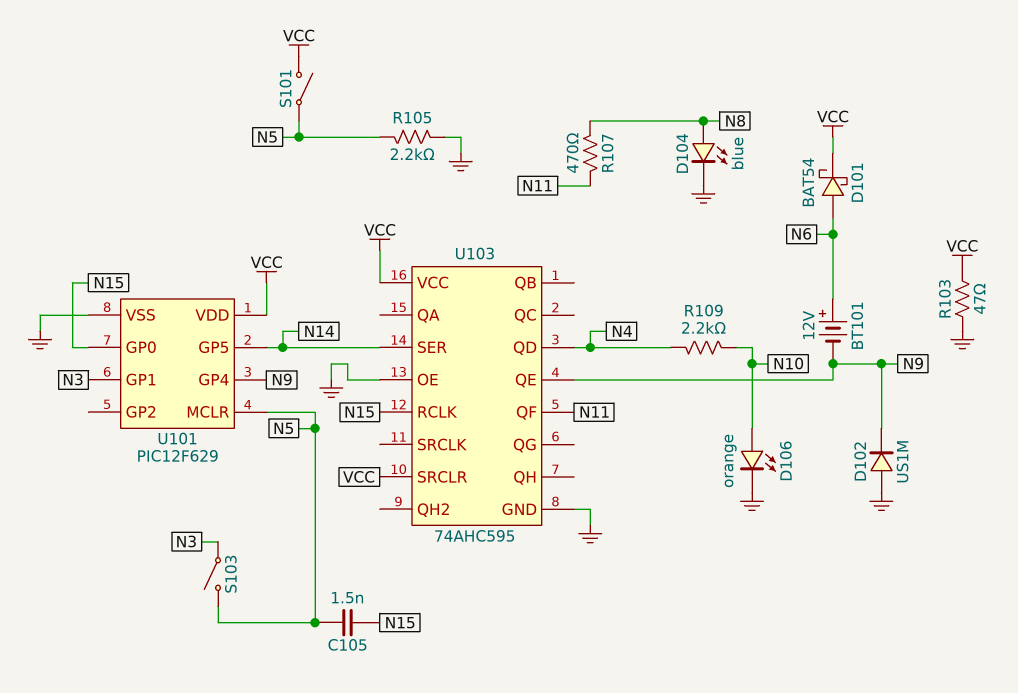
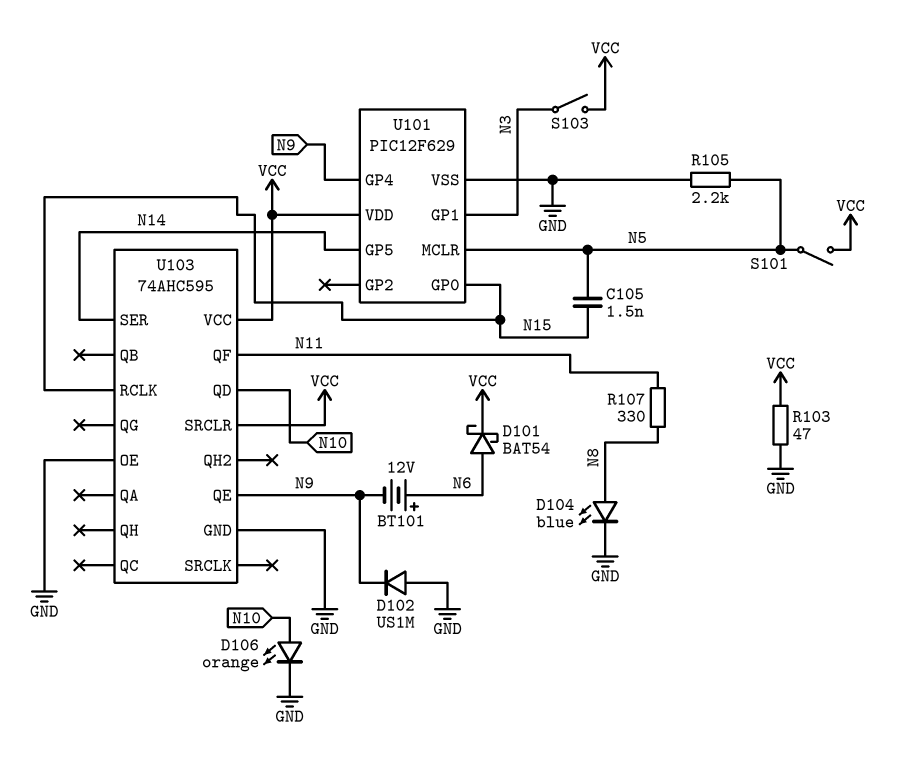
R107: 470 (N8, N11) -> 330 (N8, N11)
R109: 2.2k (N4, N10) -> none
S103: switch (N3, N5) -> switch (N3, VCC)
U103 pin QD: N4 -> N10

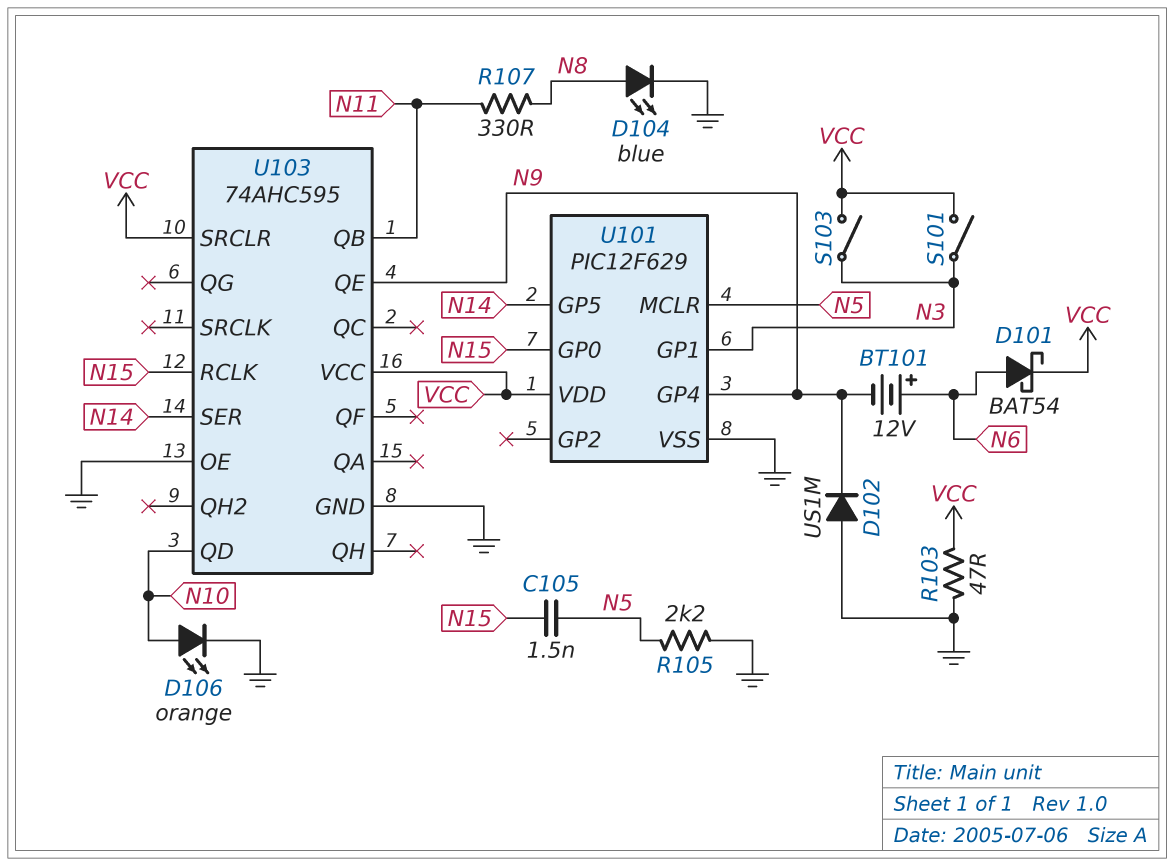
S101: switch (N5, VCC) -> switch (N3, VCC)
U103 pin QB: none -> N11
U103 pin QF: N11 -> none

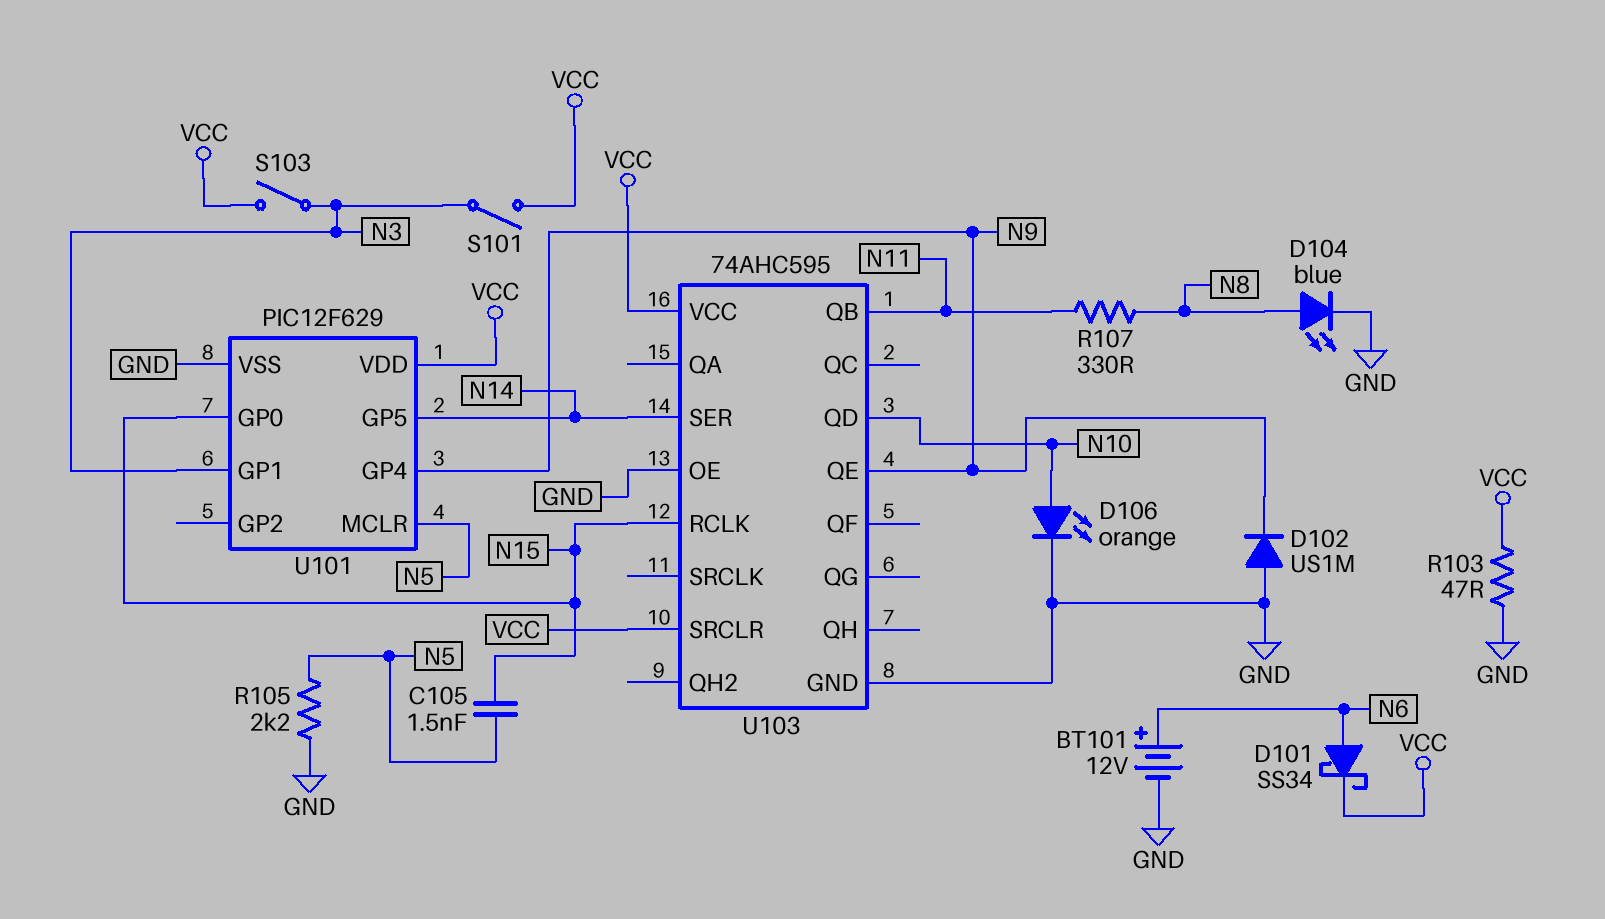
BT101: 12V (plus N6, minus N9) -> 12V (plus N6, minus GND)
D101: schottky BAT54 (A N6, K VCC) -> schottky SS34 (A N6, K VCC)

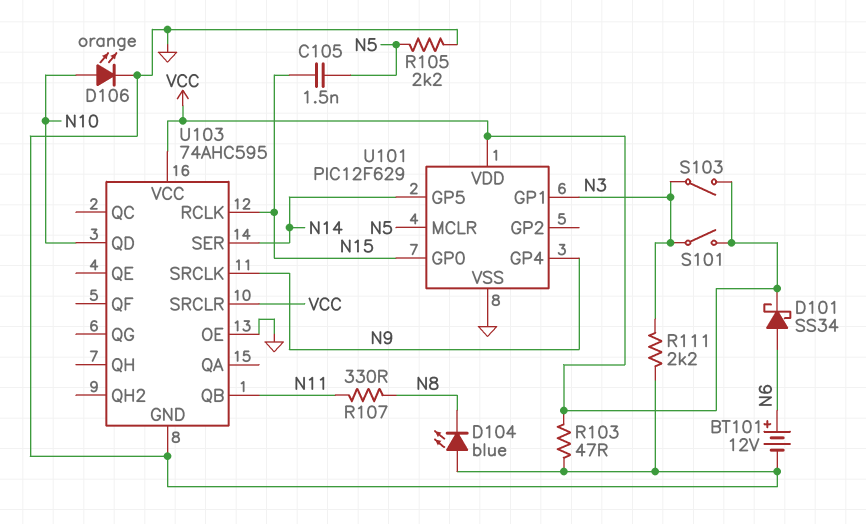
D102: diode US1M (A GND, K N9) -> none
D104: LED blue (A N8, K GND) -> LED blue (A GND, K N8)
R111: none -> 2.2k (GND, N3)
U103 pin QE: N9 -> none
U103 pin SRCLK: none -> N9

